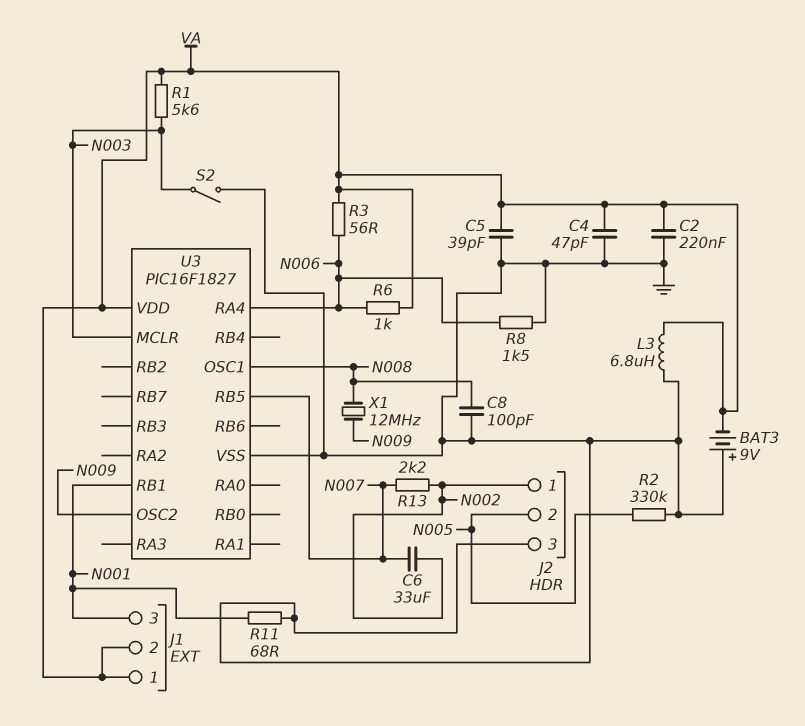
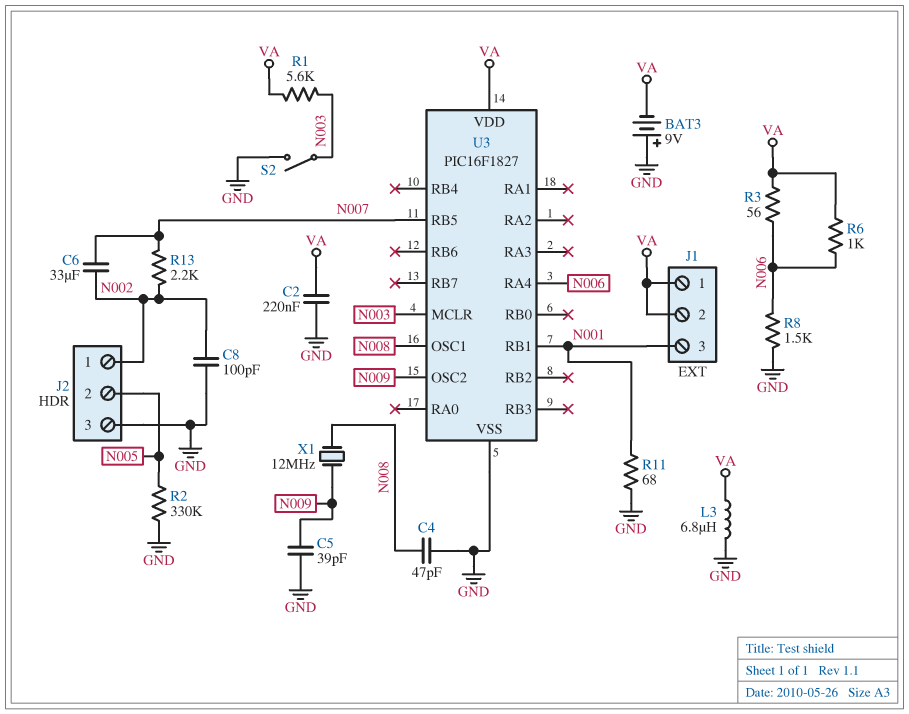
C4: 47pF (GND, VA) -> 47pF (GND, N008)
C5: 39pF (GND, VA) -> 39pF (GND, N009)
C8: 100pF (GND, N008) -> 100pF (GND, N002)

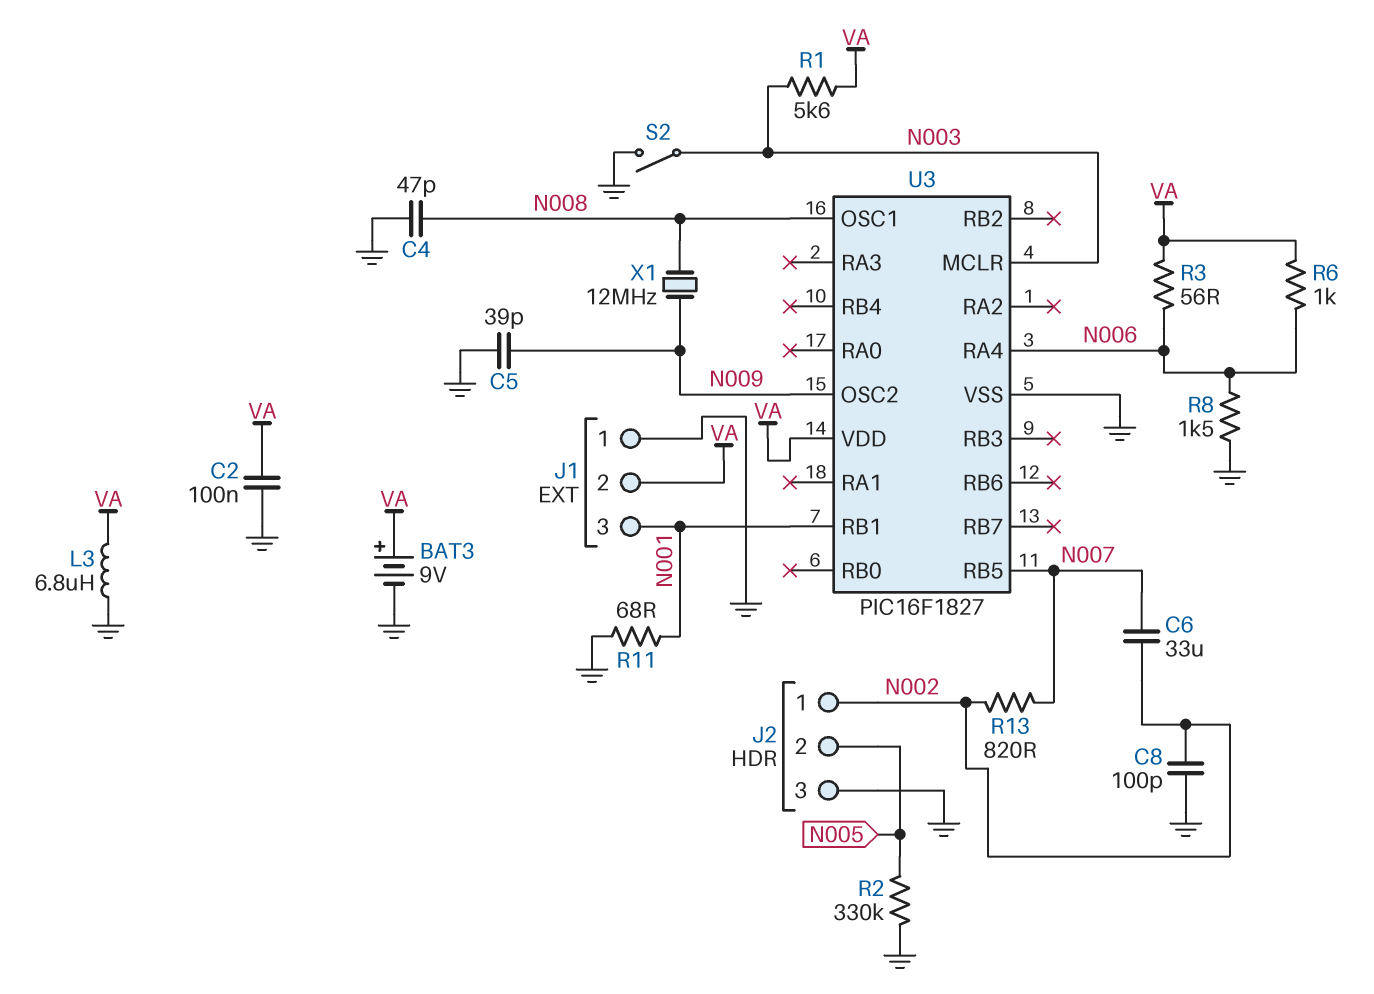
BAT3: 9V (plus GND, minus VA) -> 9V (plus VA, minus GND)
C2: 220nF (GND, VA) -> 100nF (GND, VA)
J1 pin 1: VA -> GND
R13: 2.2k (N002, N007) -> 820 (N002, N007)

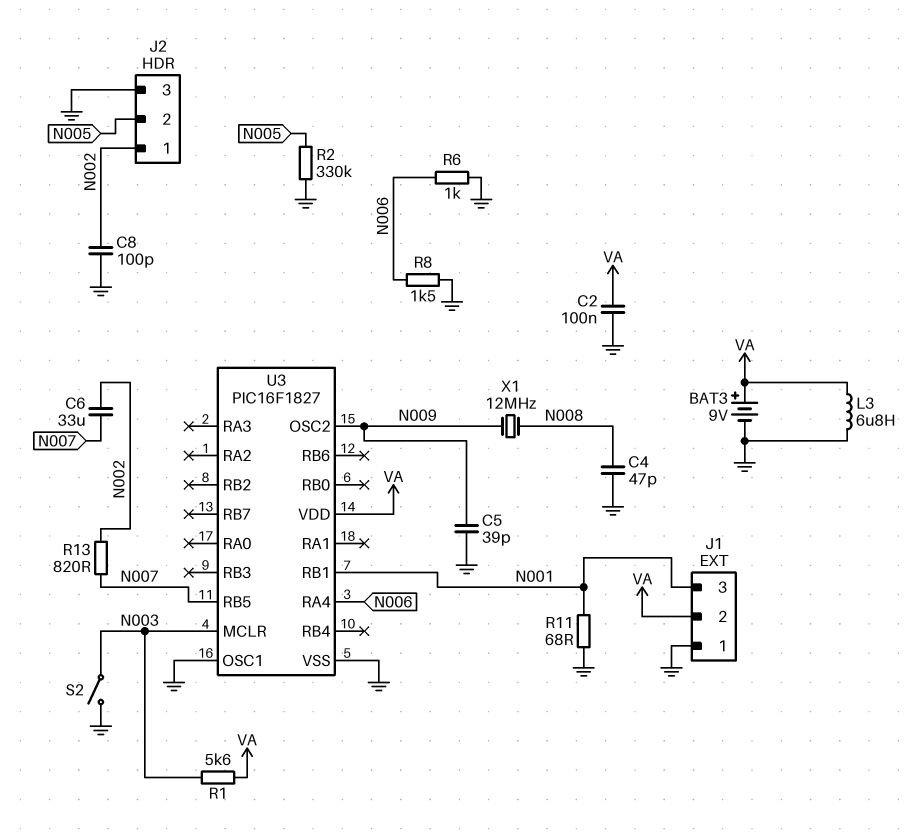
R3: 56 (N006, VA) -> none
R6: 1k (N006, VA) -> 1k (GND, N006)
U3 pin OSC1: N008 -> GND

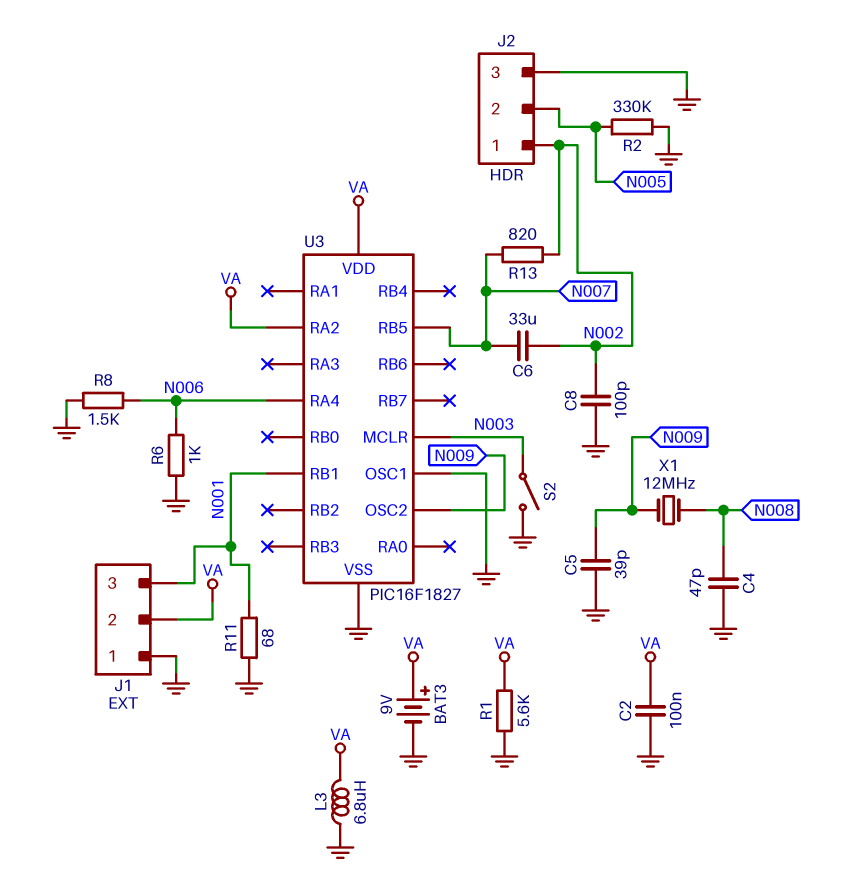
R1: 5.6k (N003, VA) -> 5.6k (GND, VA)
U3 pin RA2: none -> VA

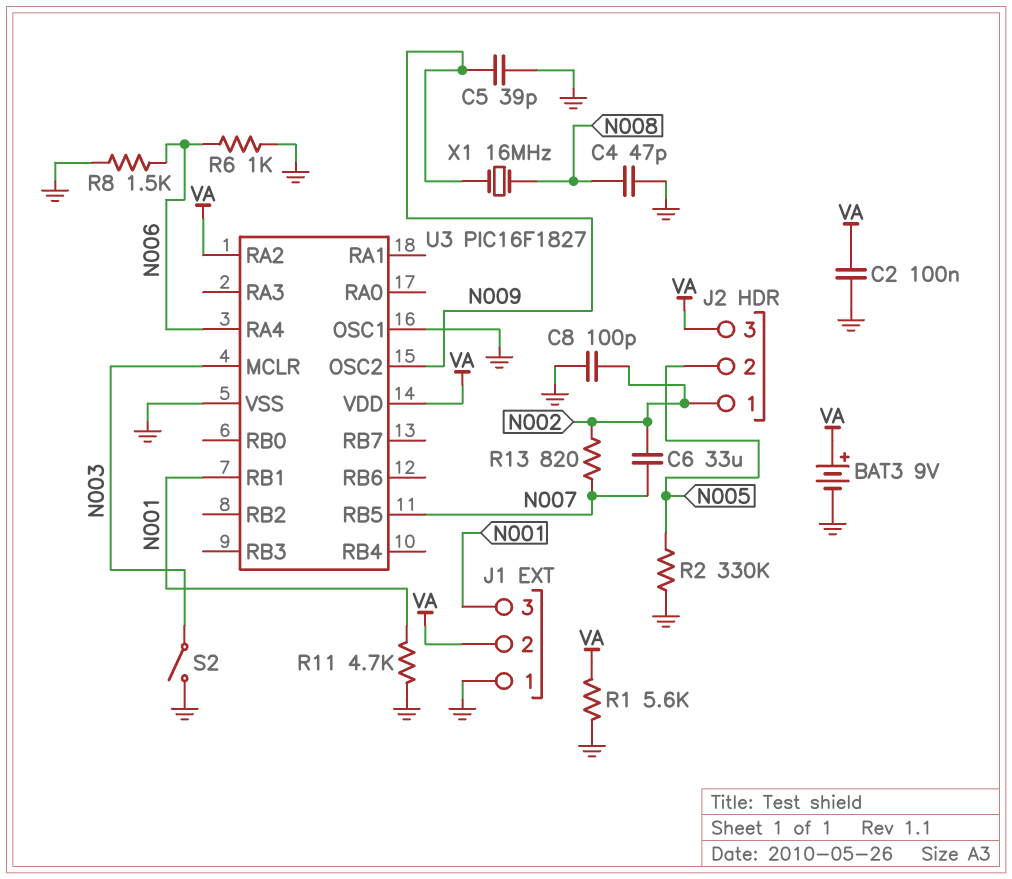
J2 pin 3: GND -> VA
L3: 6.8uH (GND, VA) -> none
R11: 68 (GND, N001) -> 4.7k (GND, N001)
X1: 12MHz (N008, N009) -> 16MHz (N008, N009)

